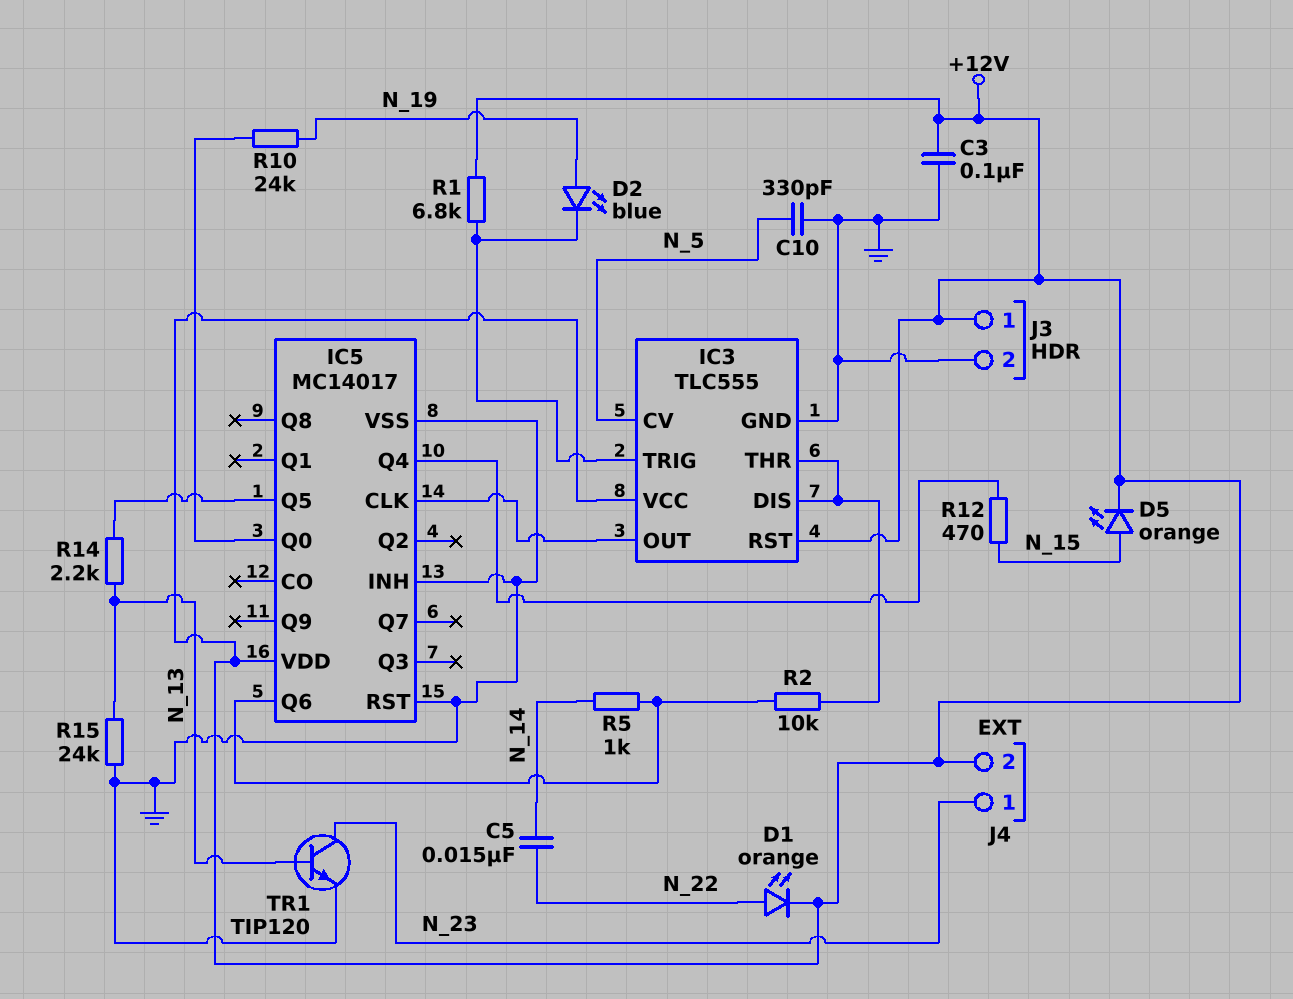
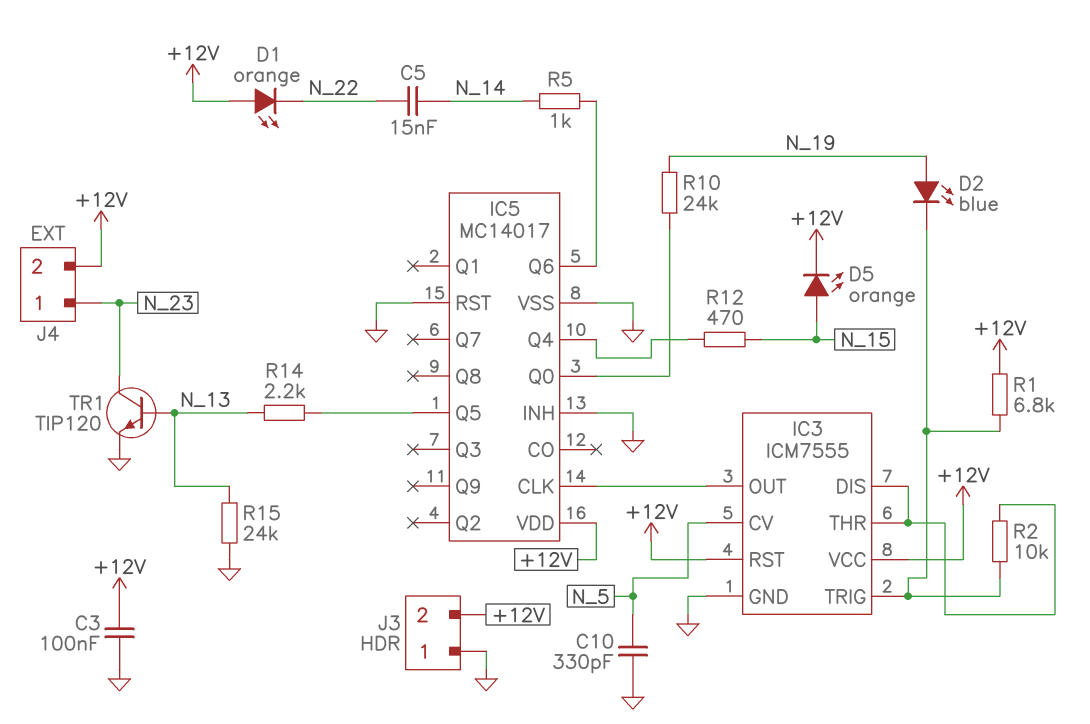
D1: LED orange (A N_22, K +12V) -> LED orange (A +12V, K N_22)
IC3: TLC555 -> ICM7555
J3 pin 1: +12V -> GND
J3 pin 2: GND -> +12V
R2: 10k (IC3/DIS, IC5/Q6) -> 10k (IC3/DIS, IC3/TRIG)

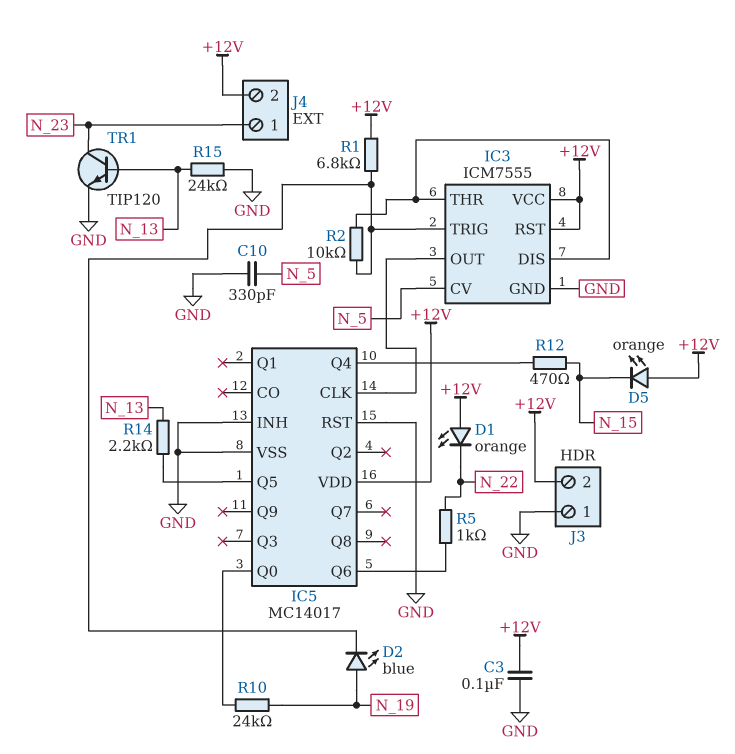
C5: 15nF (N_14, N_22) -> none
D5: LED orange (A N_15, K +12V) -> LED orange (A +12V, K N_15)
R5: 1k (IC5/Q6, N_14) -> 1k (IC5/Q6, N_22)

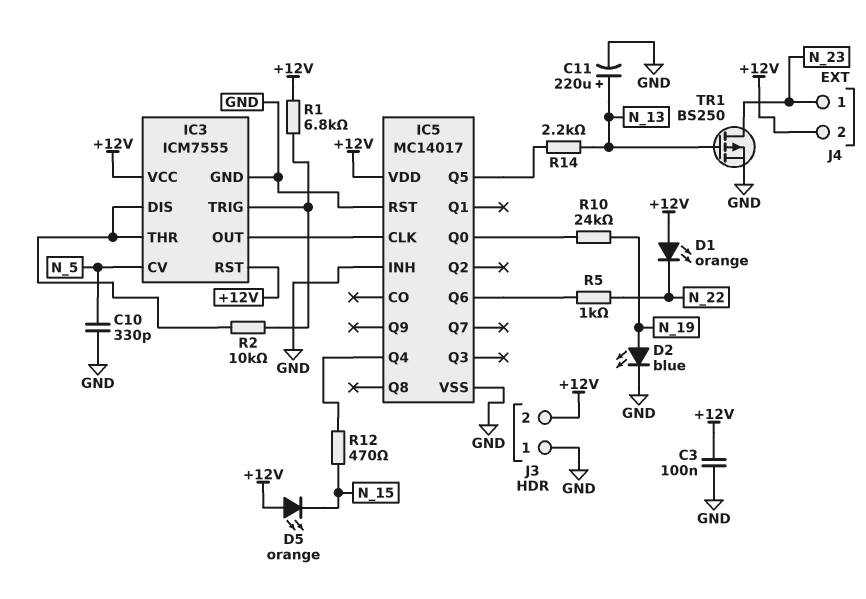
C11: none -> 220uF (plus N_13, minus GND)
D2: LED blue (A N_19, K IC3/TRIG) -> LED blue (A N_19, K GND)
R15: 24k (GND, N_13) -> none
TR1: NPN TIP120 (B N_13, C N_23, E GND) -> PMOS BS250 (G N_13, D N_23, S GND)

